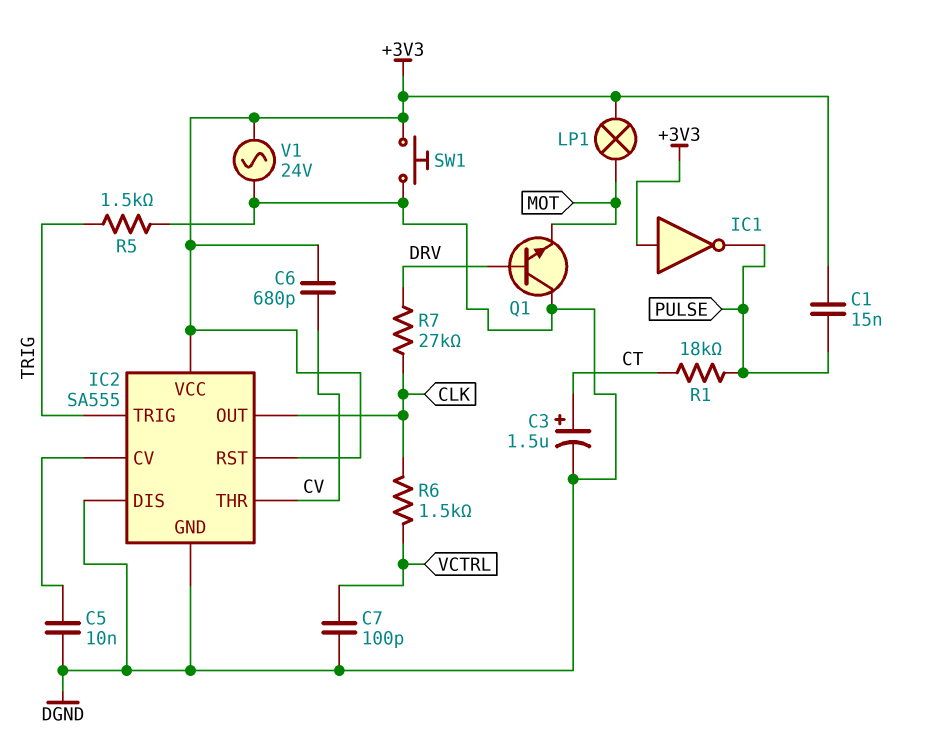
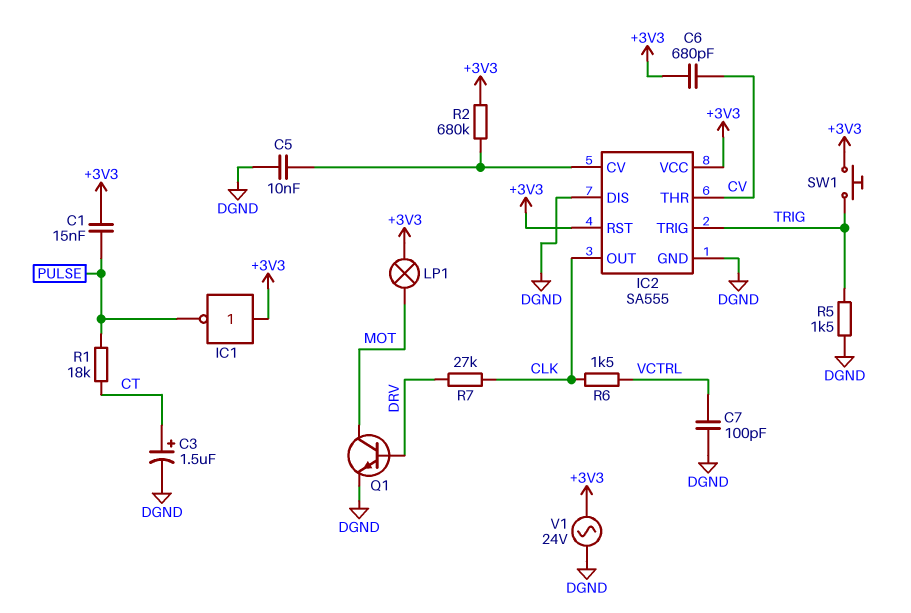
Q1: NPN (B DRV, C DGND, E MOT) -> NPN (B DRV, C MOT, E DGND)
R2: none -> 680k (+3V3, IC2/CV)
SW1: button (+3V3, DGND) -> button (+3V3, TRIG)

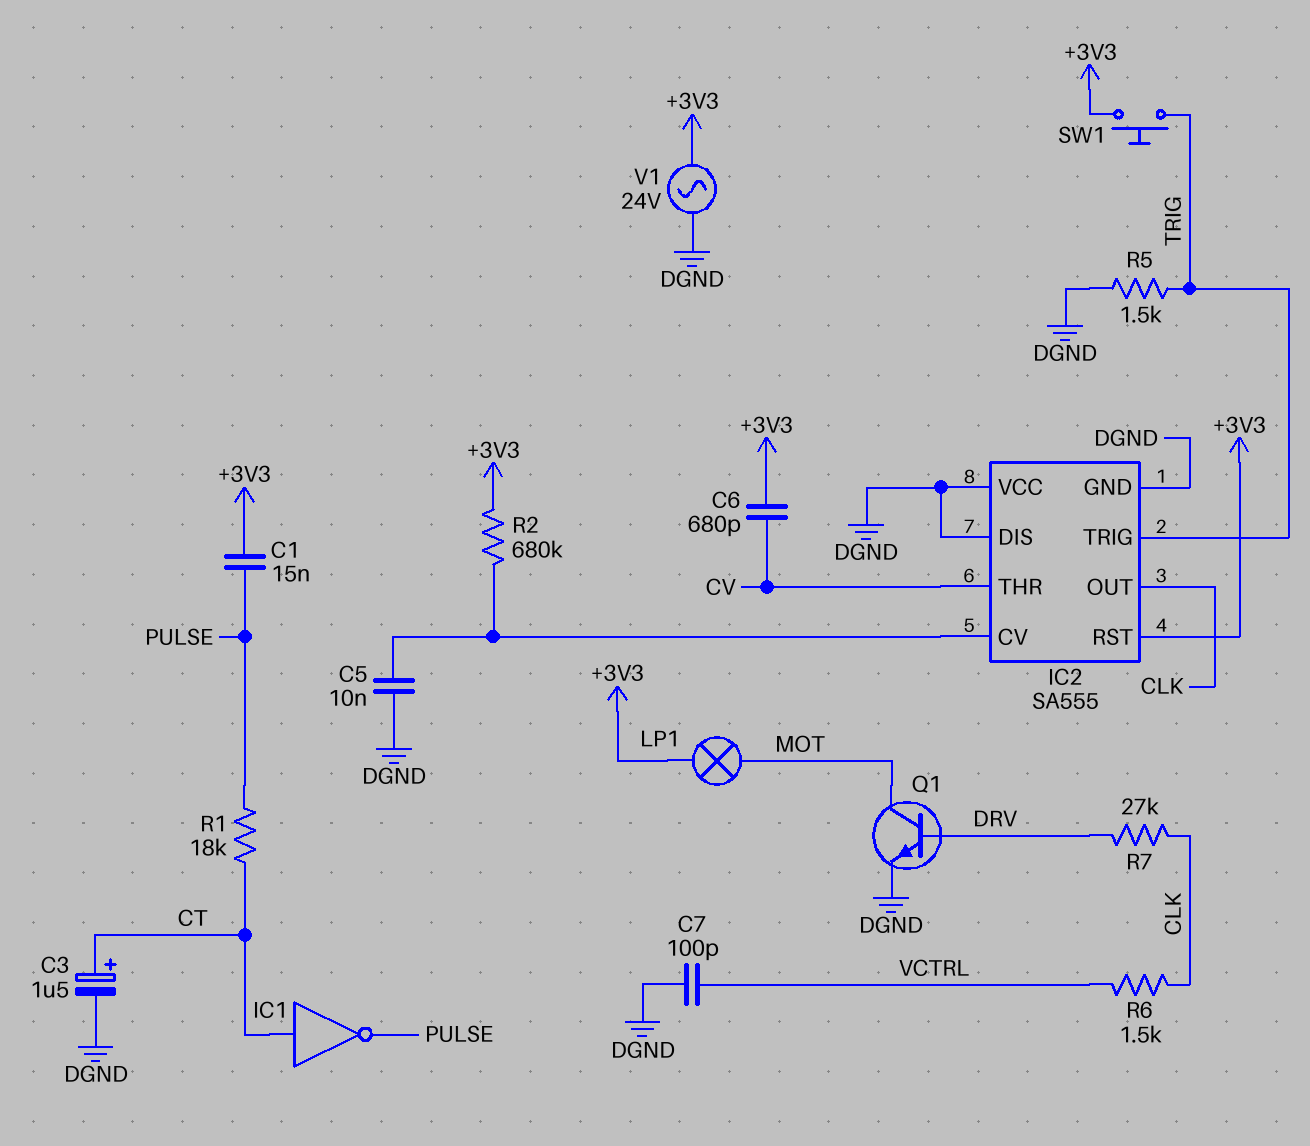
IC1: NOT (in +3V3, out PULSE) -> NOT (in CT, out PULSE)
IC2 pin VCC: +3V3 -> DGND

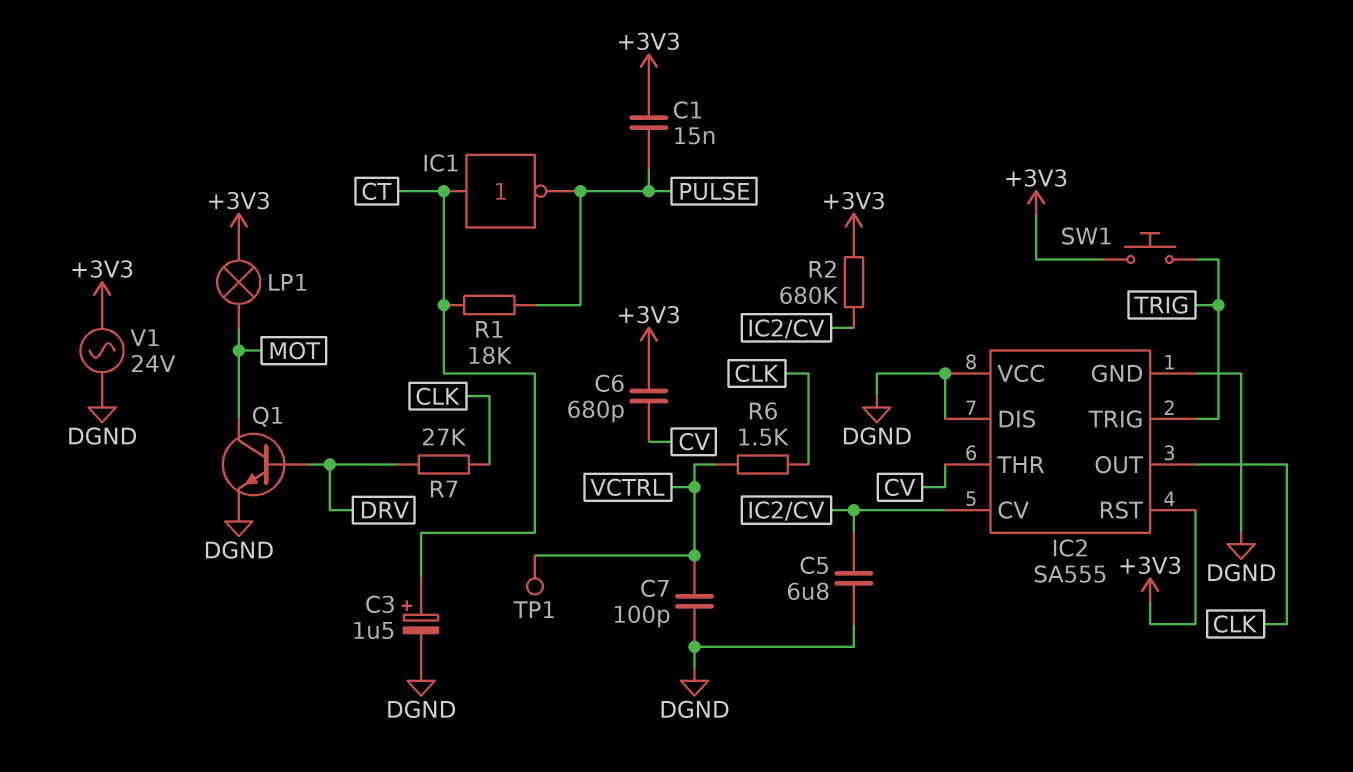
C5: 10nF (DGND, IC2/CV) -> 6.8uF (DGND, IC2/CV)
R5: 1.5k (DGND, TRIG) -> none
TP1: none -> test point (VCTRL)

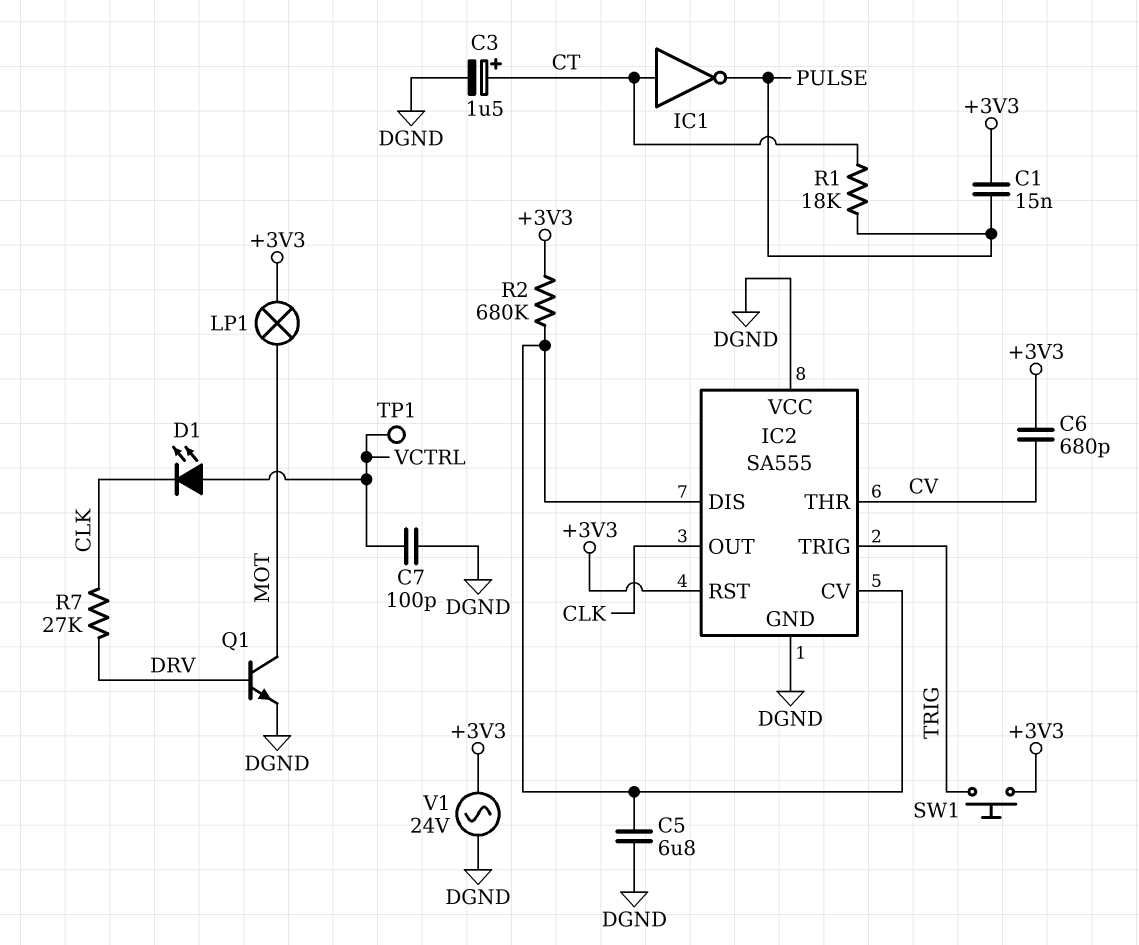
D1: none -> LED (A VCTRL, K CLK)
IC2 pin DIS: DGND -> IC2/CV
R6: 1.5k (CLK, VCTRL) -> none

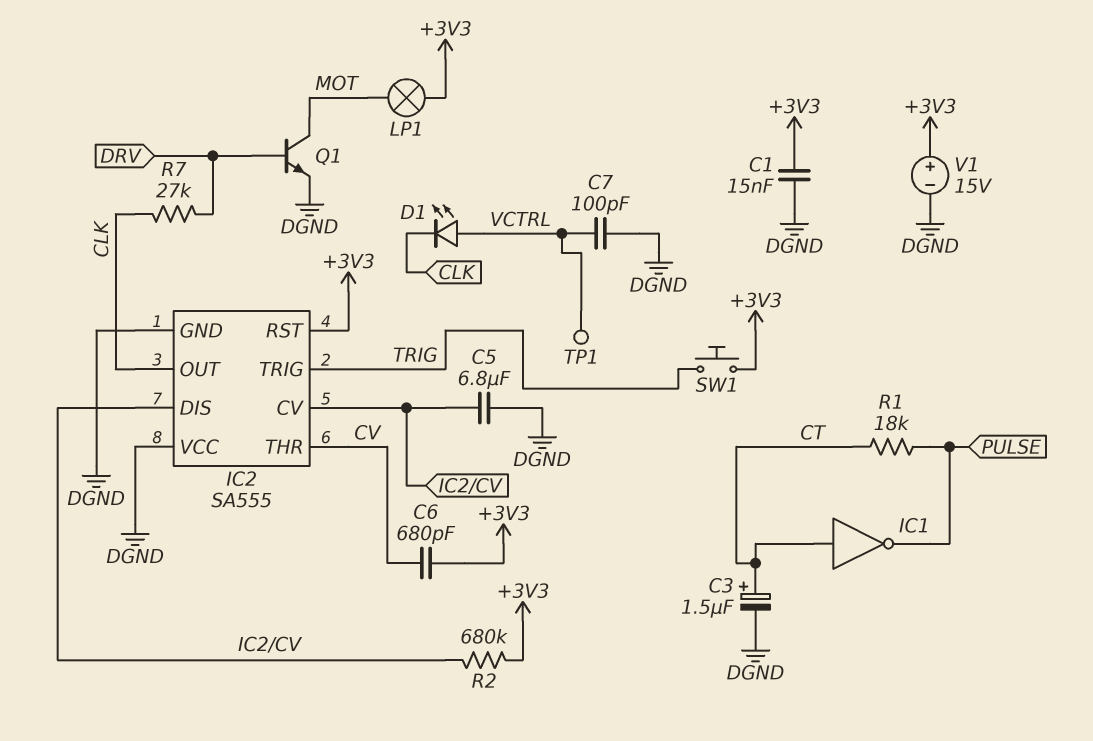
C1: 15nF (+3V3, PULSE) -> 15nF (+3V3, DGND)
V1: AC 24V (+3V3, DGND) -> 15V (plus +3V3, minus DGND)

